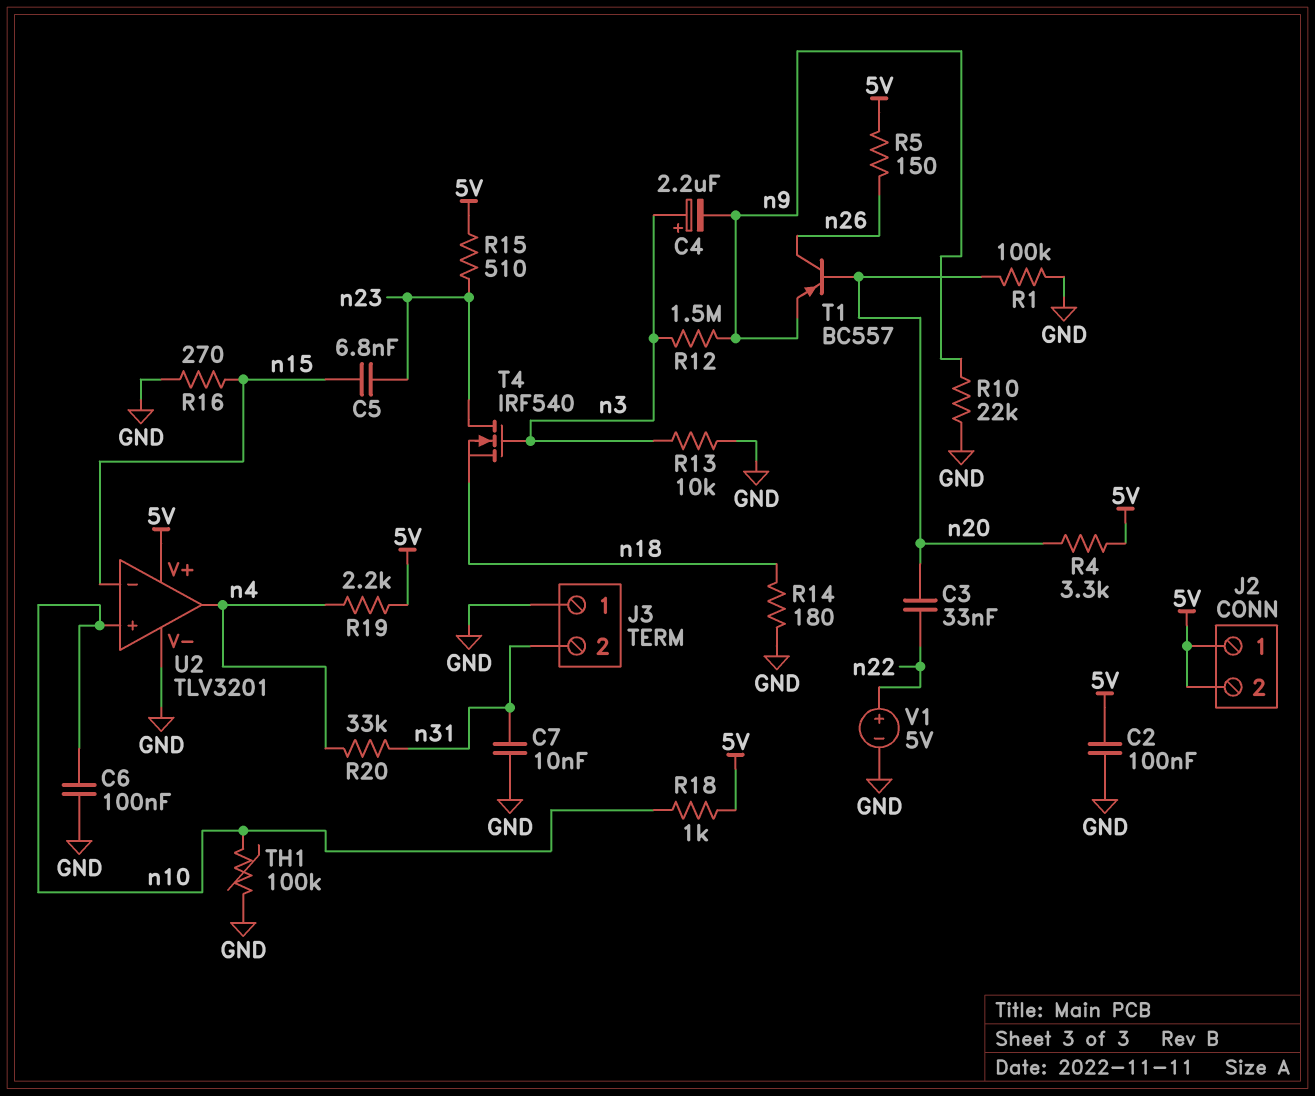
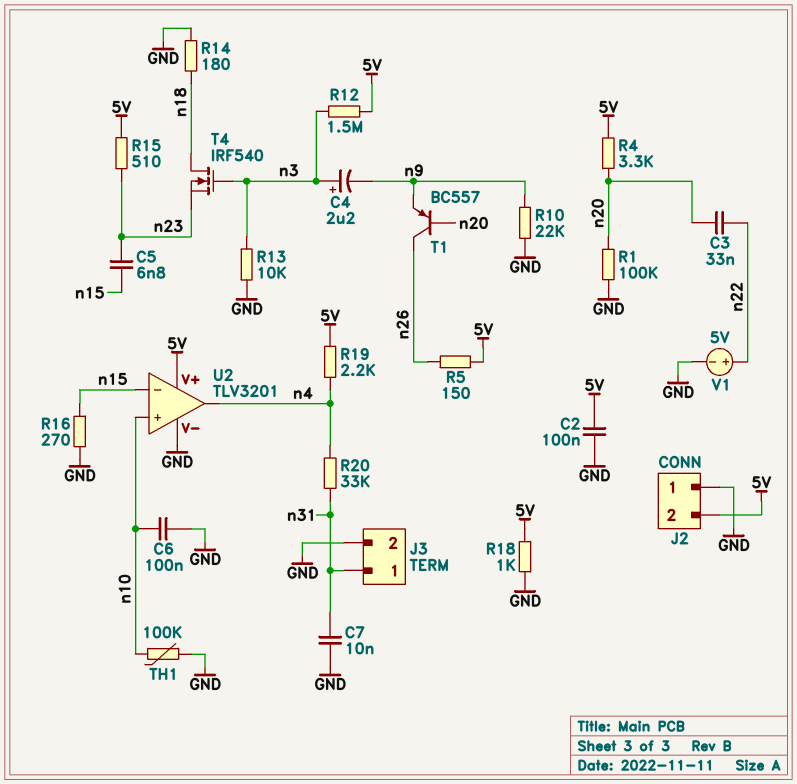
J2 pin 1: 5V -> GND
J3 pin 1: GND -> n31
J3 pin 2: n31 -> GND
R12: 1.5M (n3, n9) -> 1.5M (5V, n3)
R18: 1k (5V, n10) -> 1k (5V, GND)
T4: NMOS IRF540 (G n3, D n23, S n18) -> NMOS IRF540 (G n3, D n18, S n23)

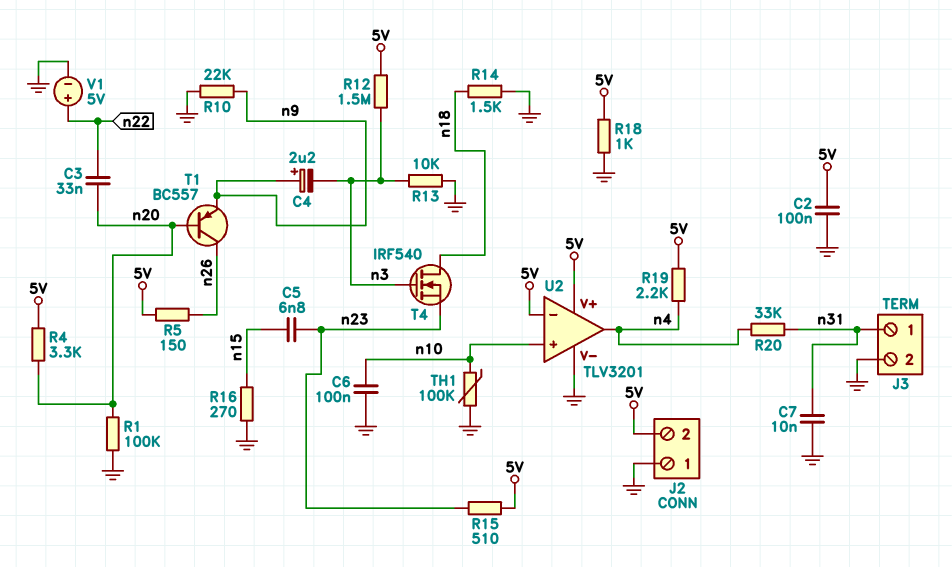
C4: 2.2uF (plus n3, minus n9) -> 2.2uF (plus n9, minus n3)
R14: 180 (GND, n18) -> 1.5k (GND, n18)
U2 pin in-: n15 -> 5V

